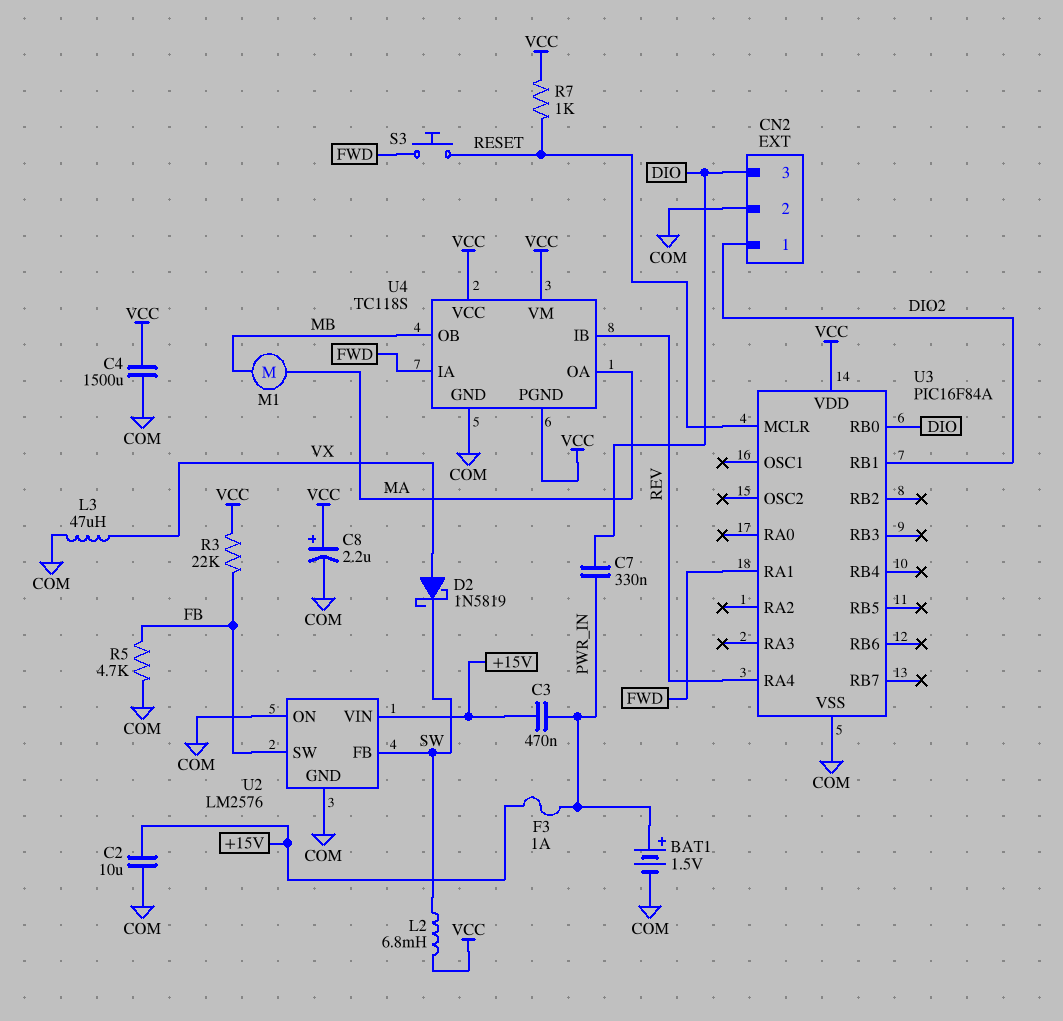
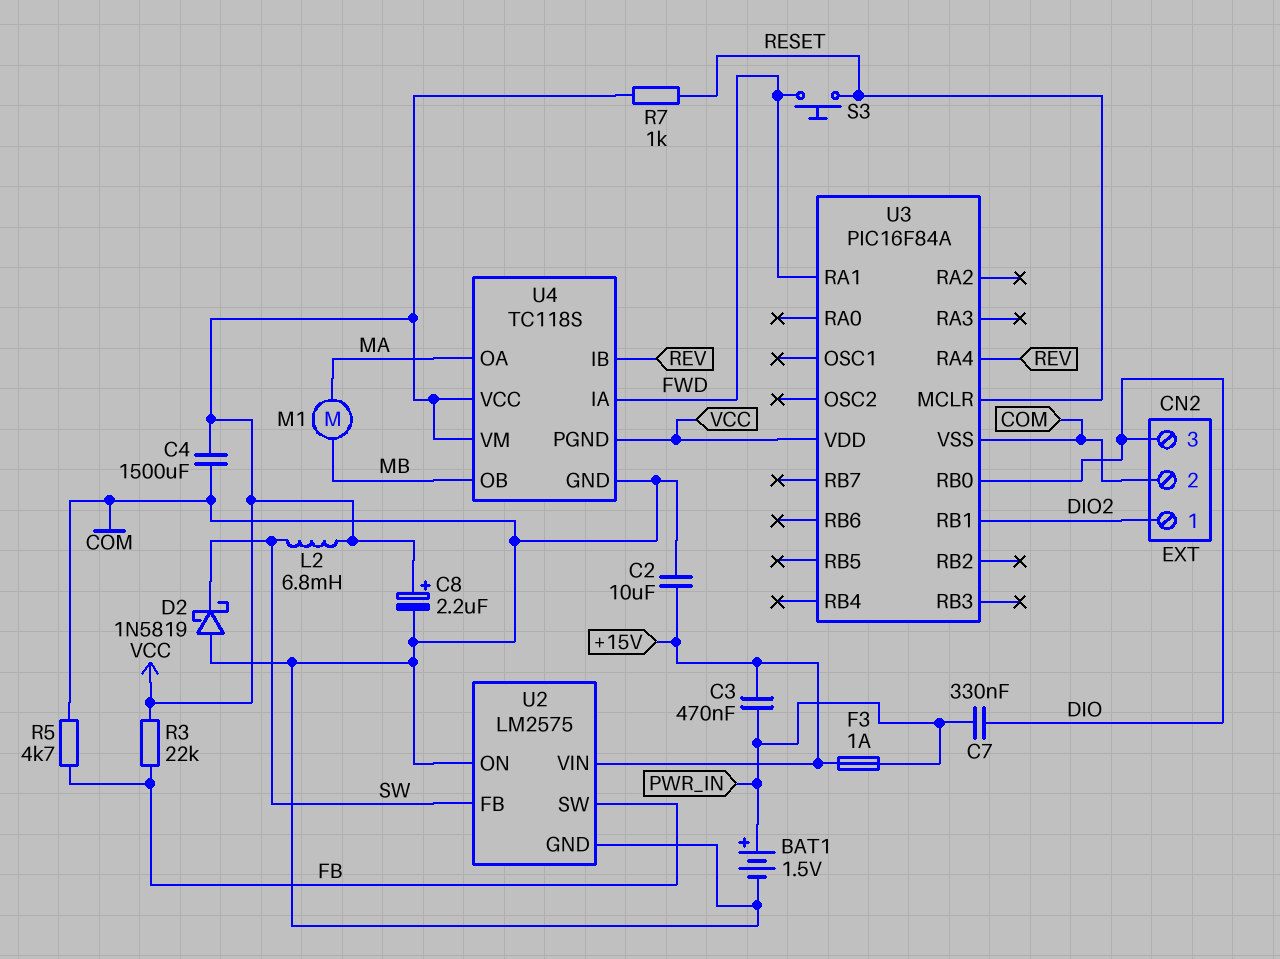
D2: schottky 1N5819 (A VX, K SW) -> schottky 1N5819 (A COM, K SW)
L3: 47uH (COM, VX) -> none
U2: LM2576 -> LM2575

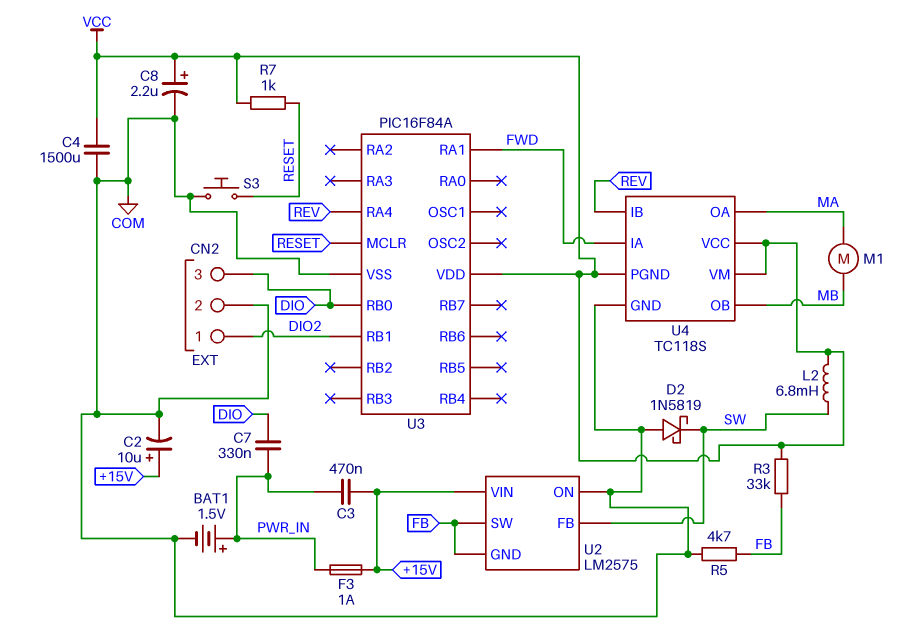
C2: 10uF (+15V, COM) -> 10uF (plus +15V, minus COM)
R3: 22k (FB, VCC) -> 33k (FB, VCC)
S3: button (FWD, RESET) -> button (COM, RESET)
U2 pin GND: COM -> FB

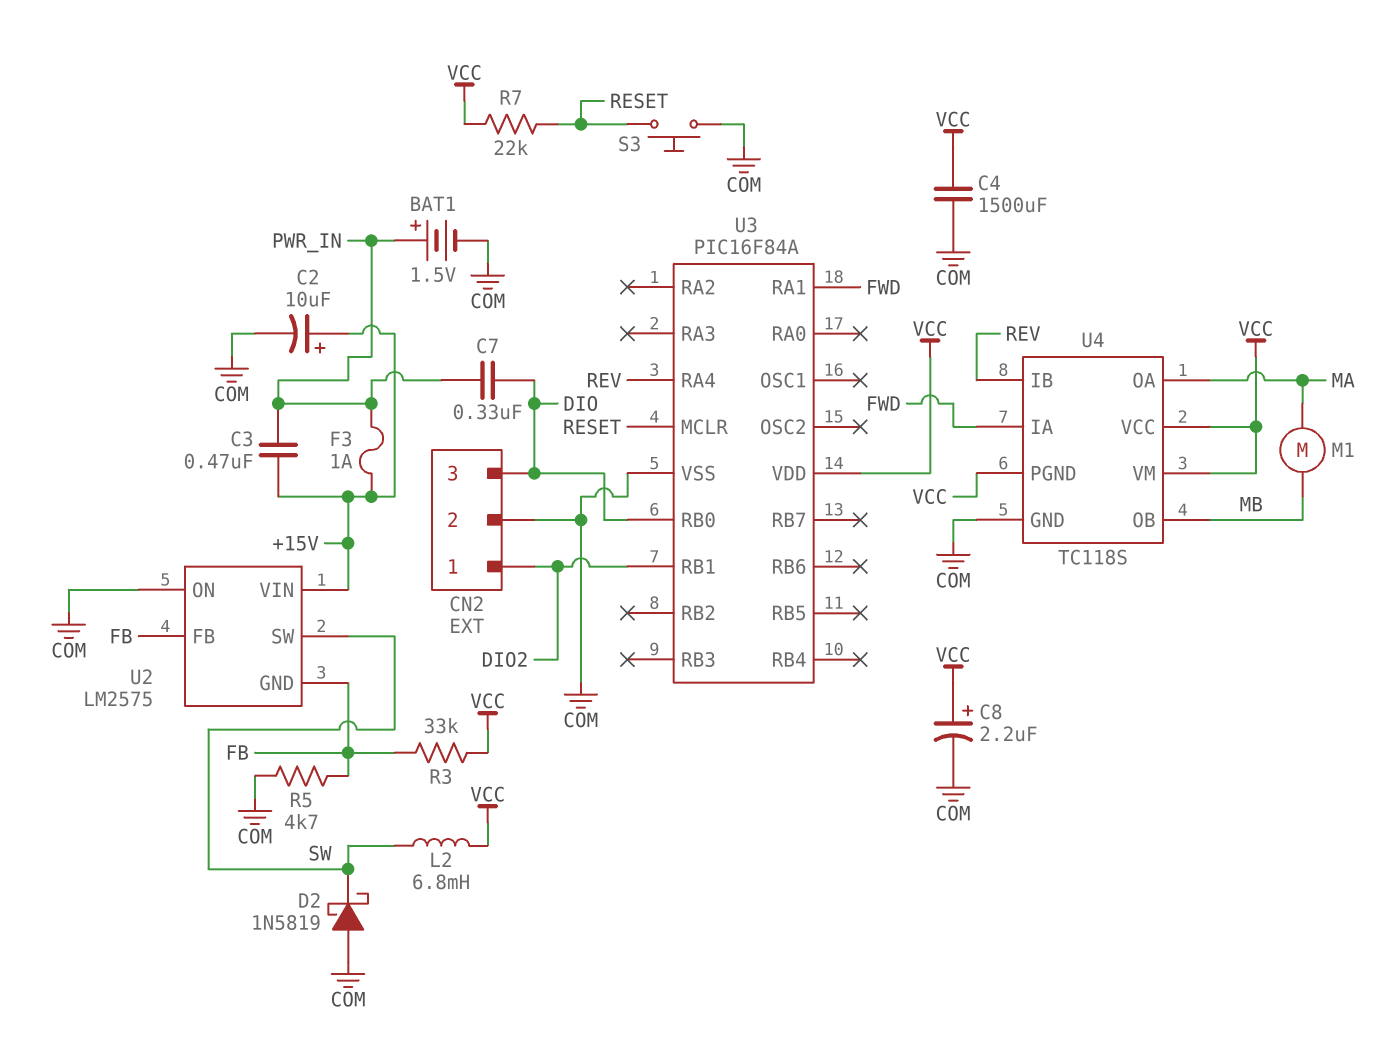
R7: 1k (RESET, VCC) -> 22k (RESET, VCC)
U2 pin FB: SW -> FB
U2 pin SW: FB -> SW

